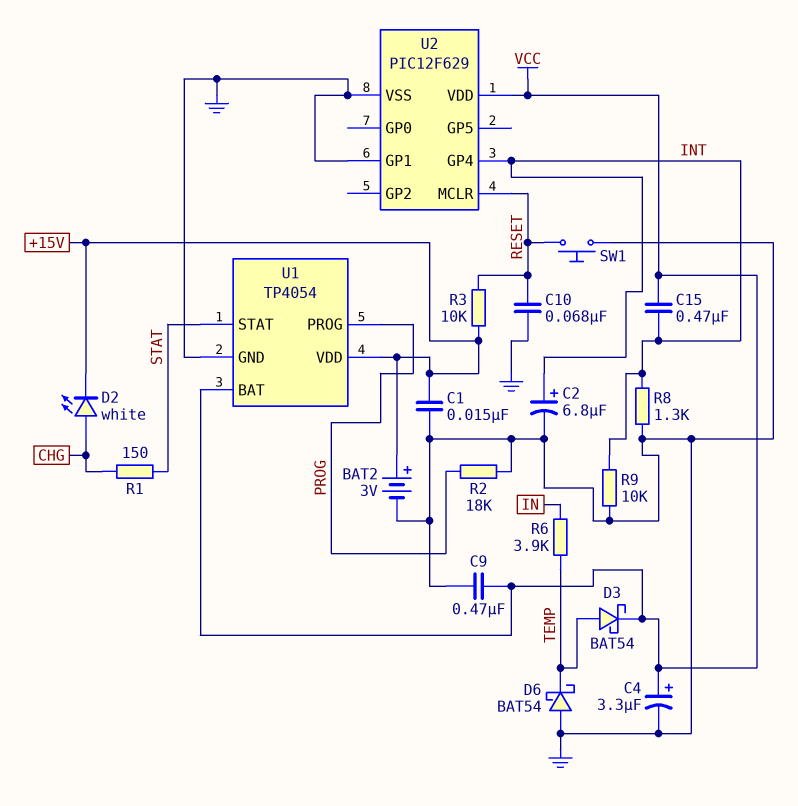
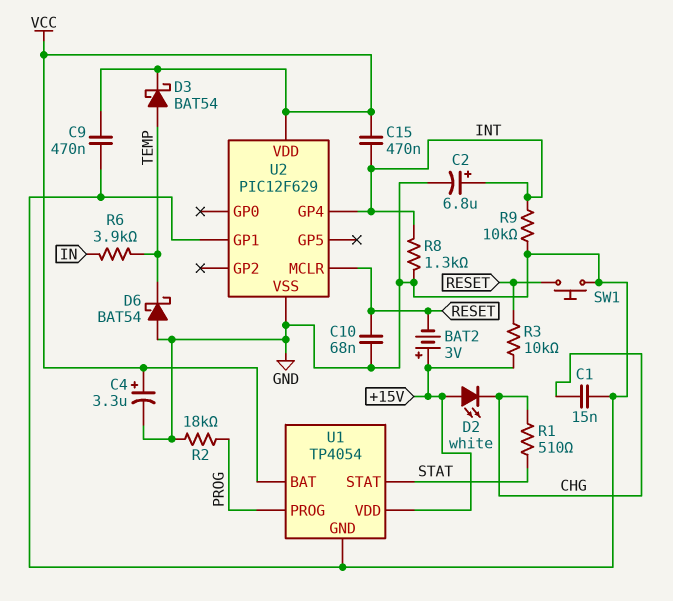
BAT2: 3V (plus +15V, minus GND) -> 3V (plus +15V, minus RESET)
C1: 15nF (+15V, GND) -> 15nF (CHG, GND)
D2: LED white (A CHG, K +15V) -> LED white (A +15V, K CHG)
R1: 150 (CHG, STAT) -> 510 (CHG, STAT)

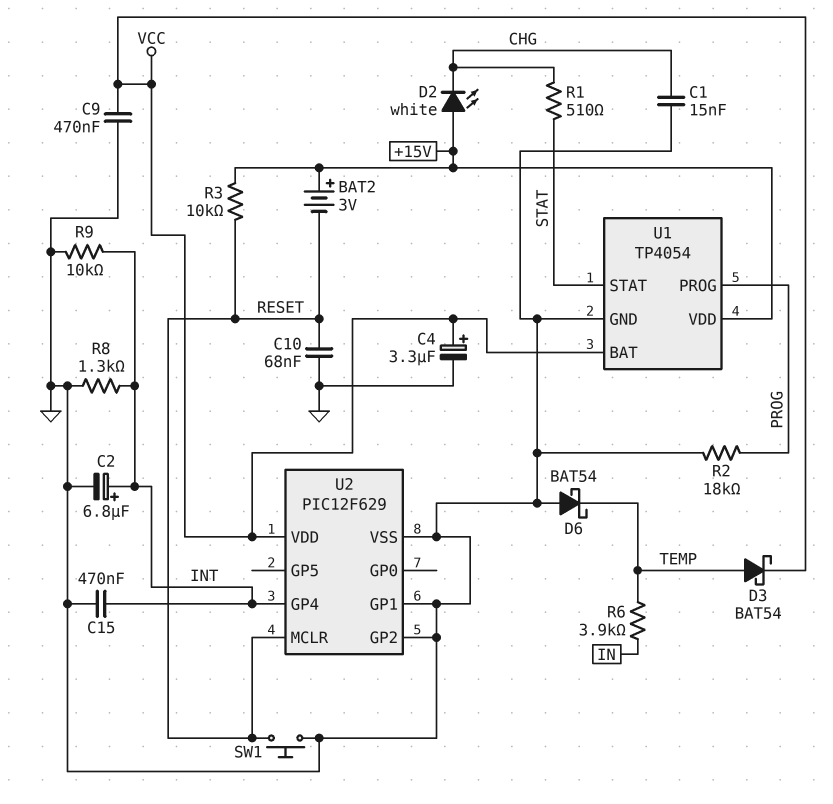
C15: 470nF (INT, VCC) -> 470nF (GND, INT)
U2 pin GP2: none -> GND

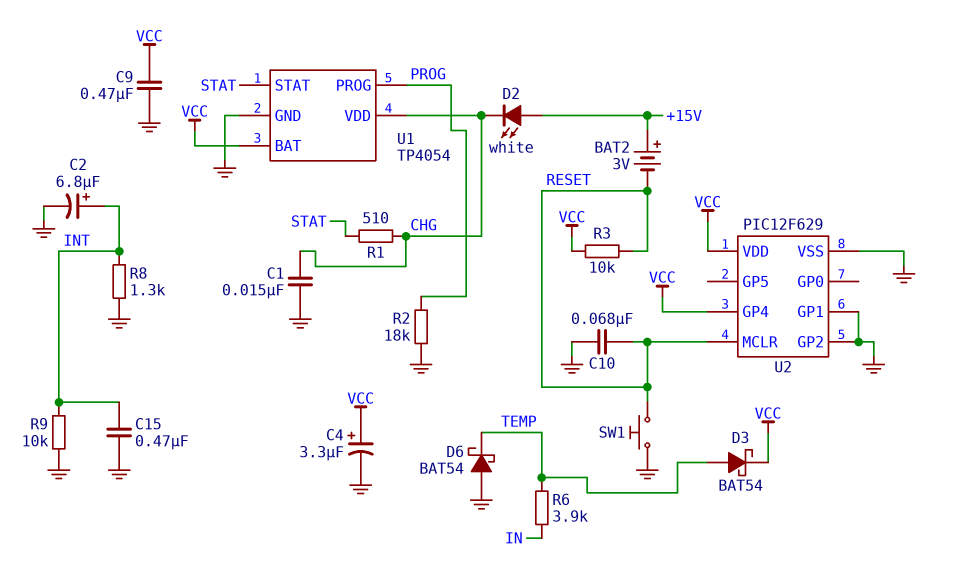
R3: 10k (+15V, RESET) -> 10k (RESET, VCC)
U1 pin VDD: +15V -> CHG
U2 pin GP4: INT -> VCC

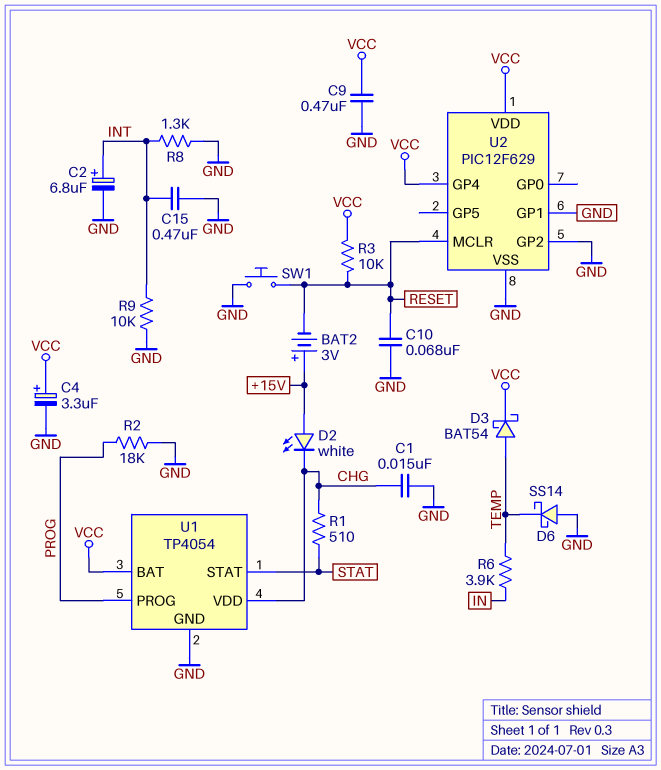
D6: schottky BAT54 (A GND, K TEMP) -> schottky SS14 (A GND, K TEMP)

